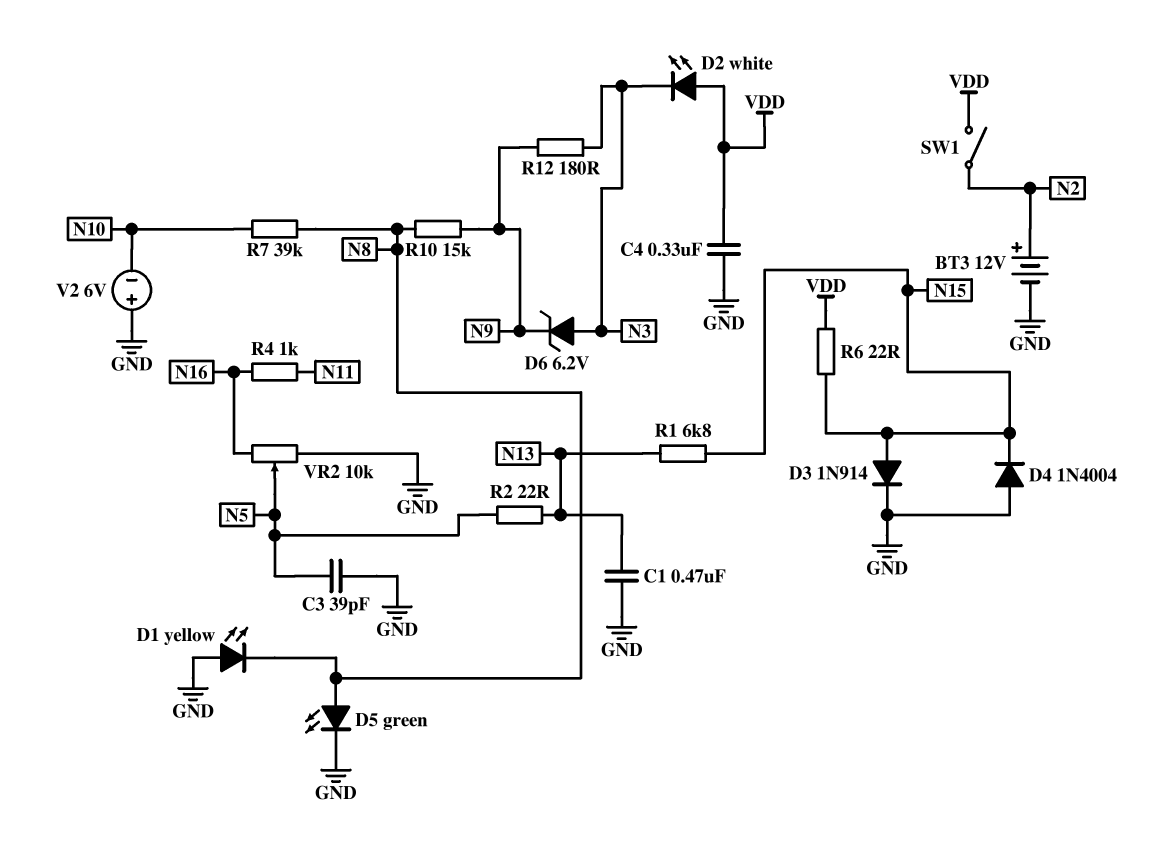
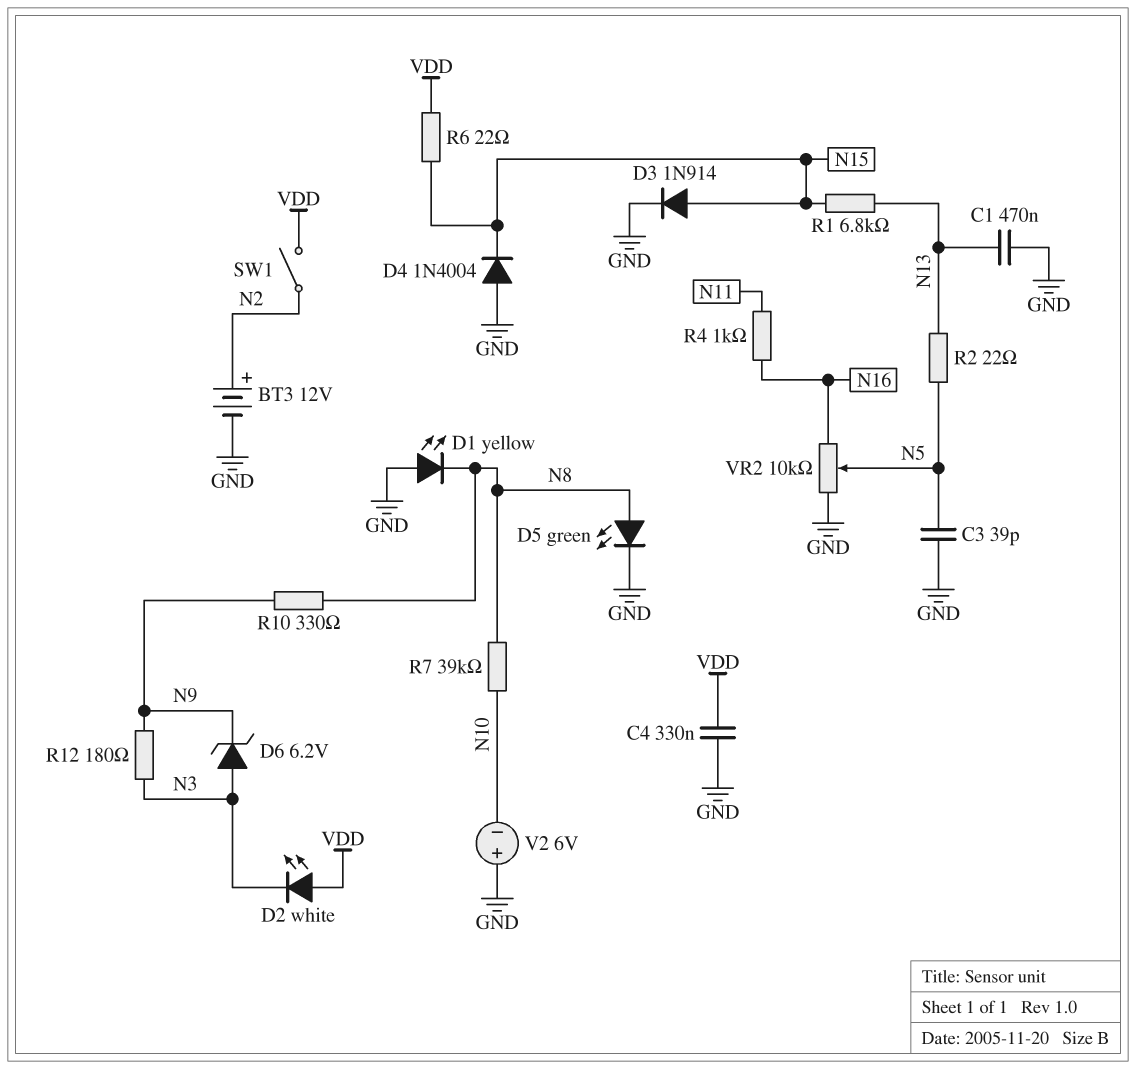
R10: 15k (N8, N9) -> 330 (N8, N9)

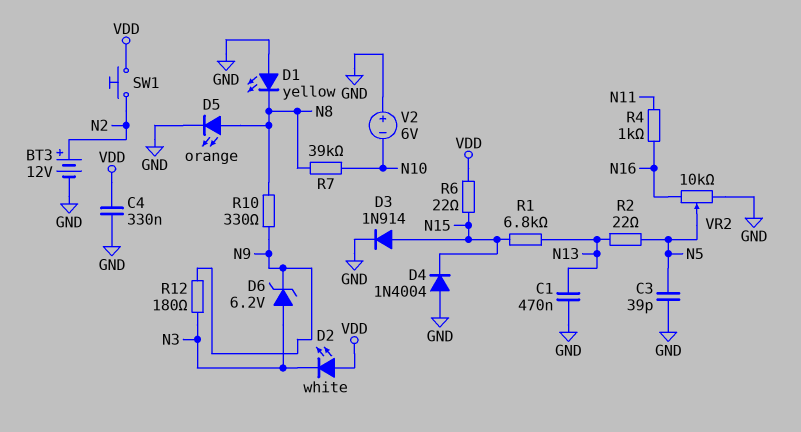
D5: LED green (A N8, K GND) -> LED orange (A N8, K GND)
SW1: switch (N2, VDD) -> button (N2, VDD)

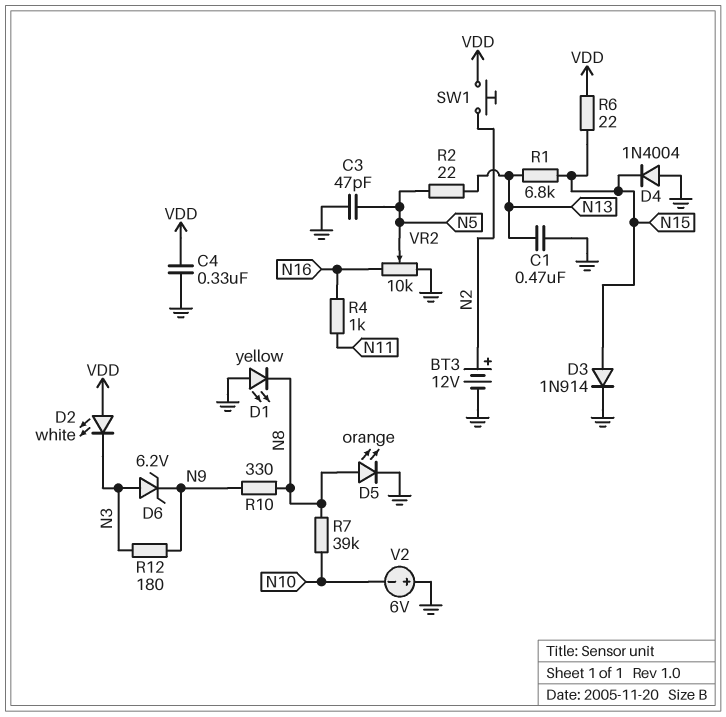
C3: 39pF (GND, N5) -> 47pF (GND, N5)

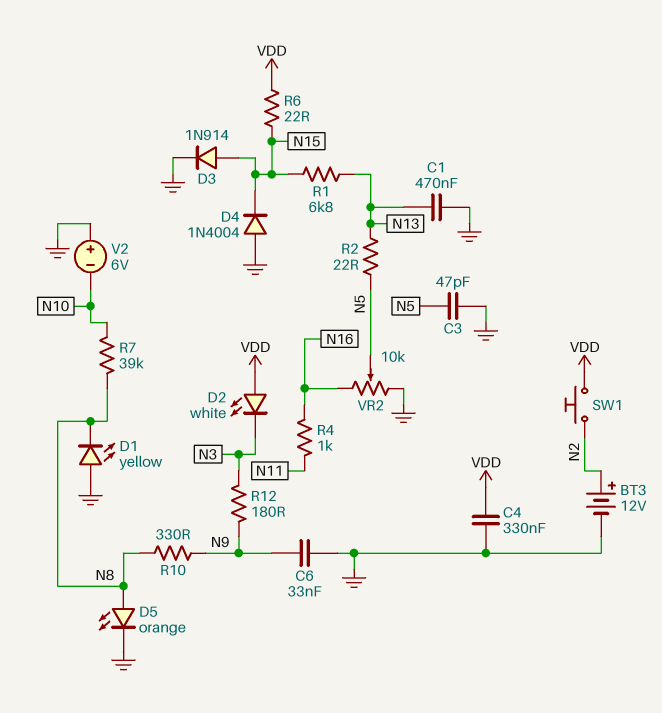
C6: none -> 33nF (GND, N9)
D6: zener 6.2V (A N3, K N9) -> none

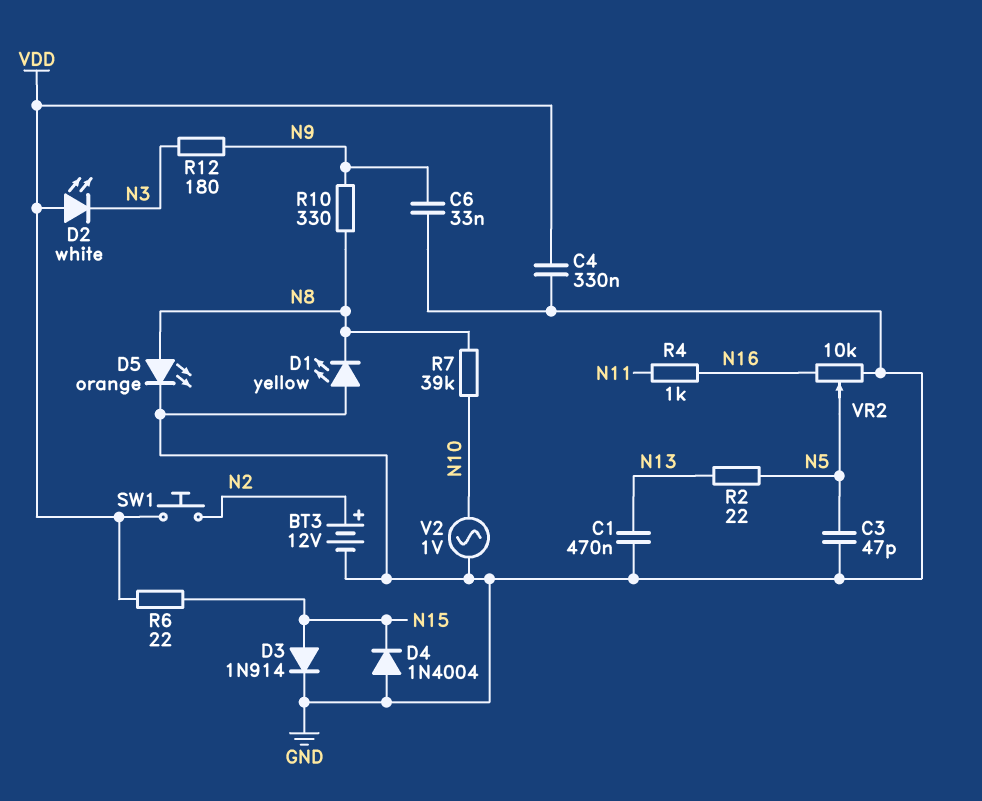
R1: 6.8k (N13, N15) -> none
V2: 6V (plus GND, minus N10) -> AC 1V (GND, N10)

